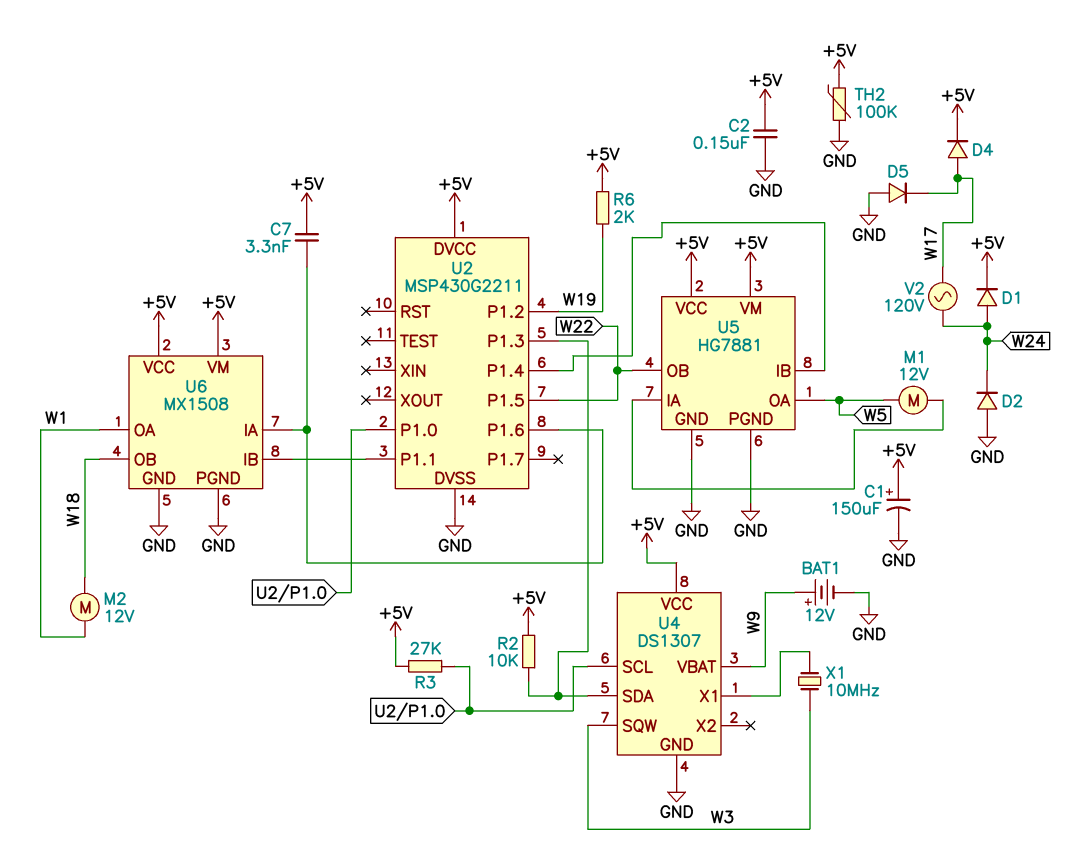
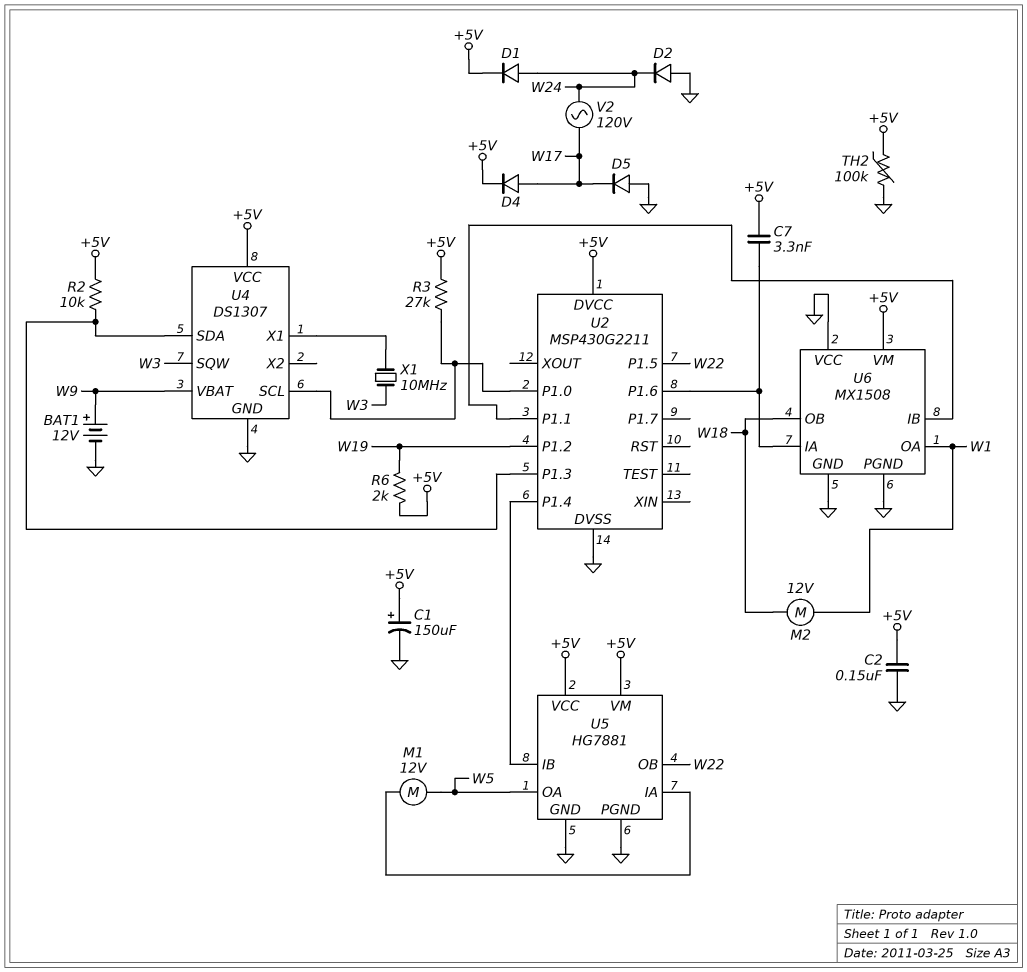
U6 pin VCC: +5V -> GND

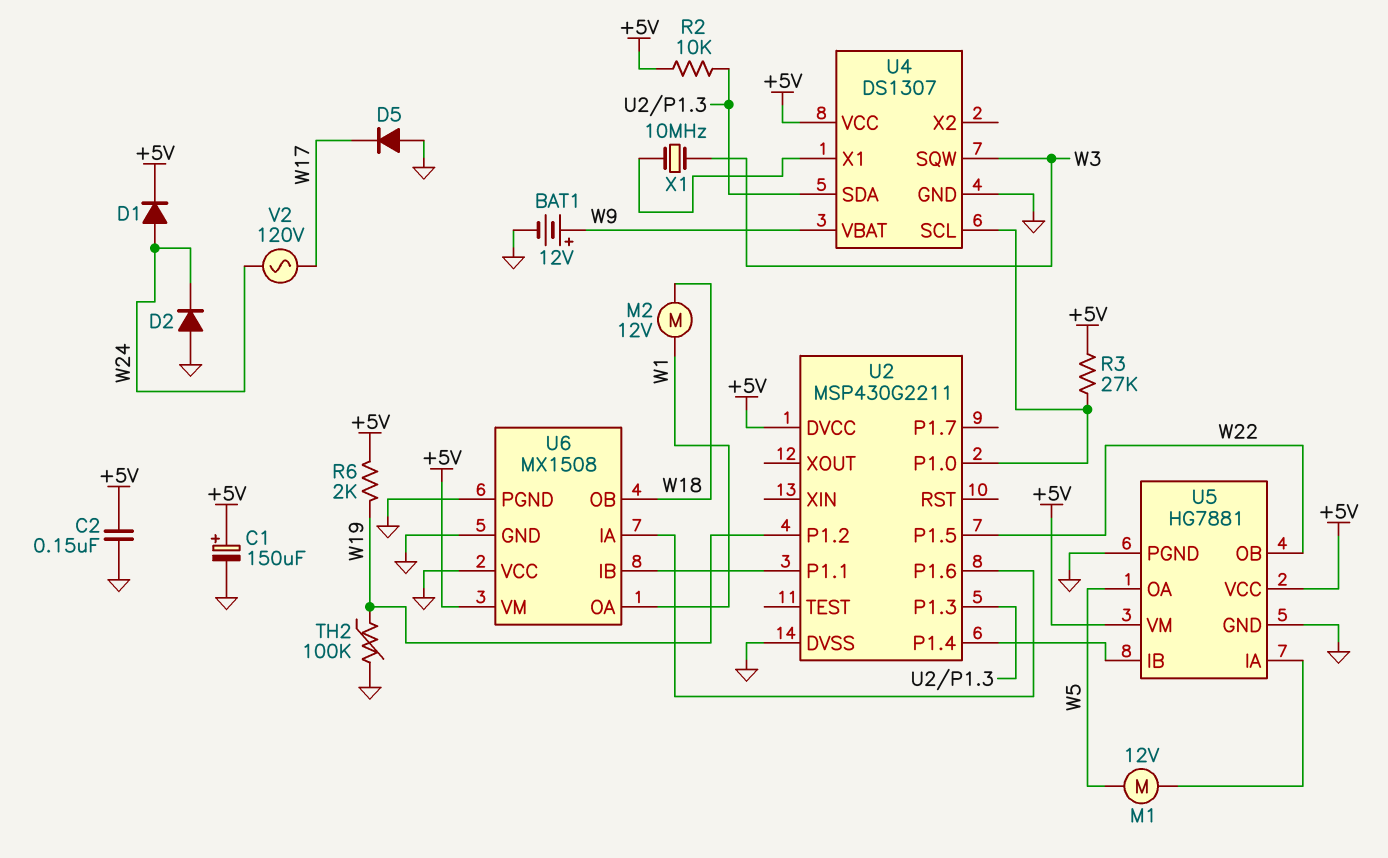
C7: 3.3nF (+5V, U2/P1.6) -> none
D4: diode (A W17, K +5V) -> none
TH2: 100k (+5V, GND) -> 100k (GND, W19)

